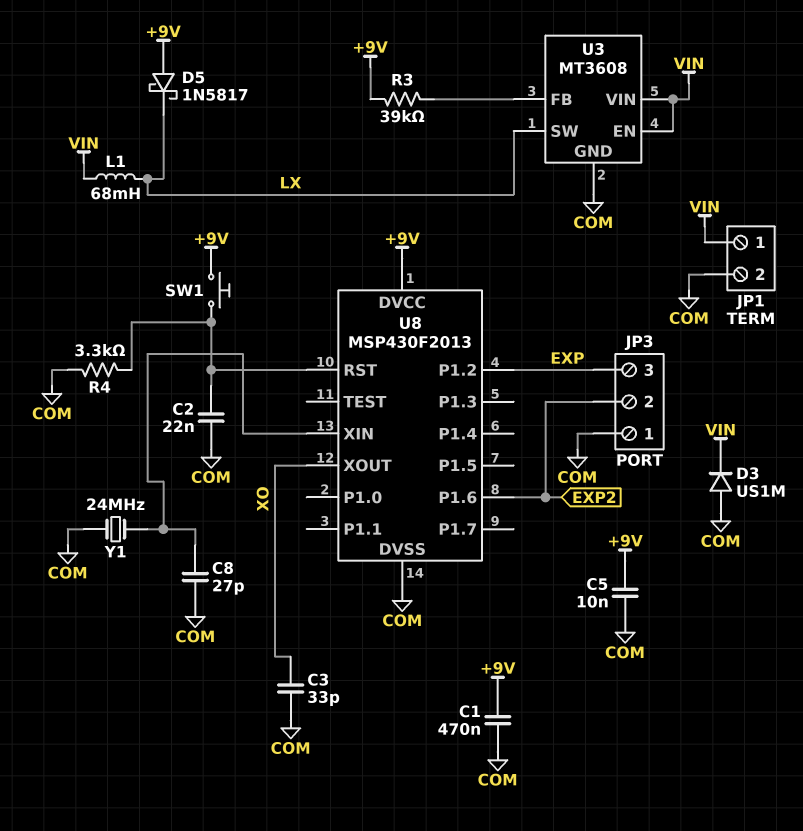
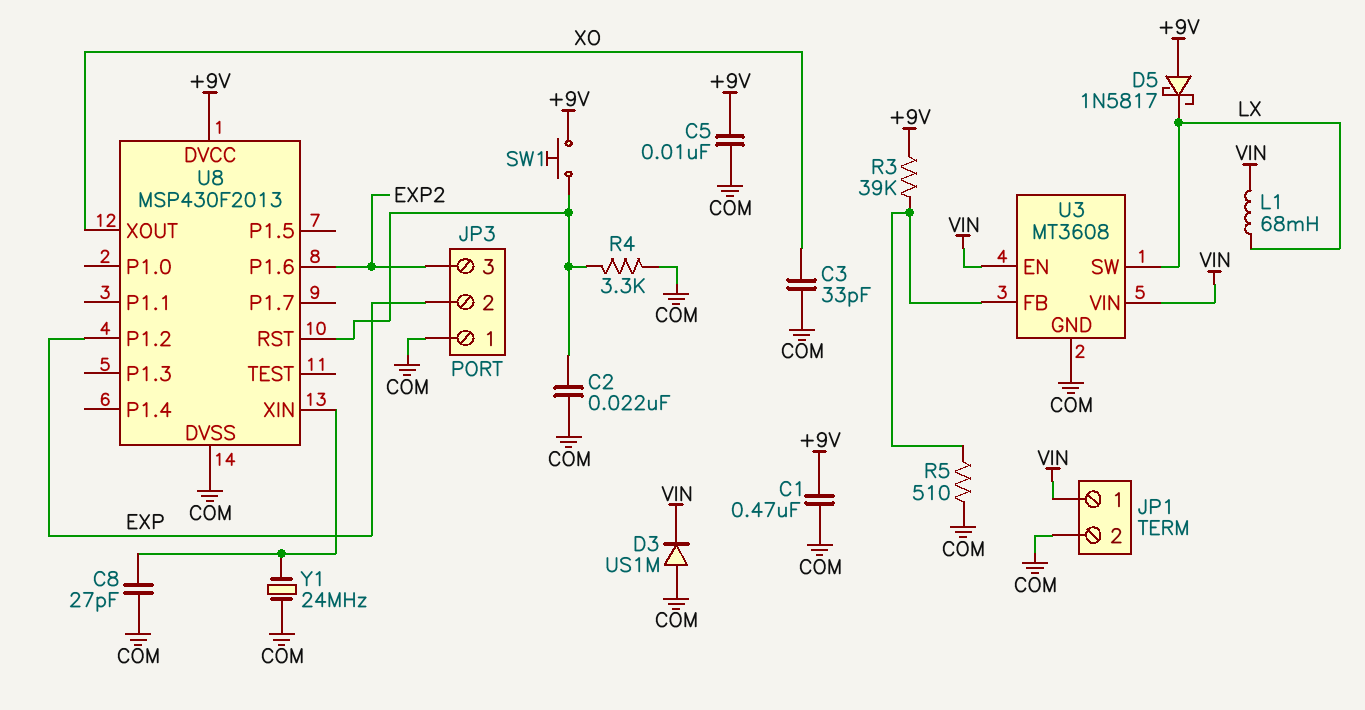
JP3 pin 2: EXP2 -> EXP
JP3 pin 3: EXP -> EXP2
R5: none -> 510 (COM, U3/FB)

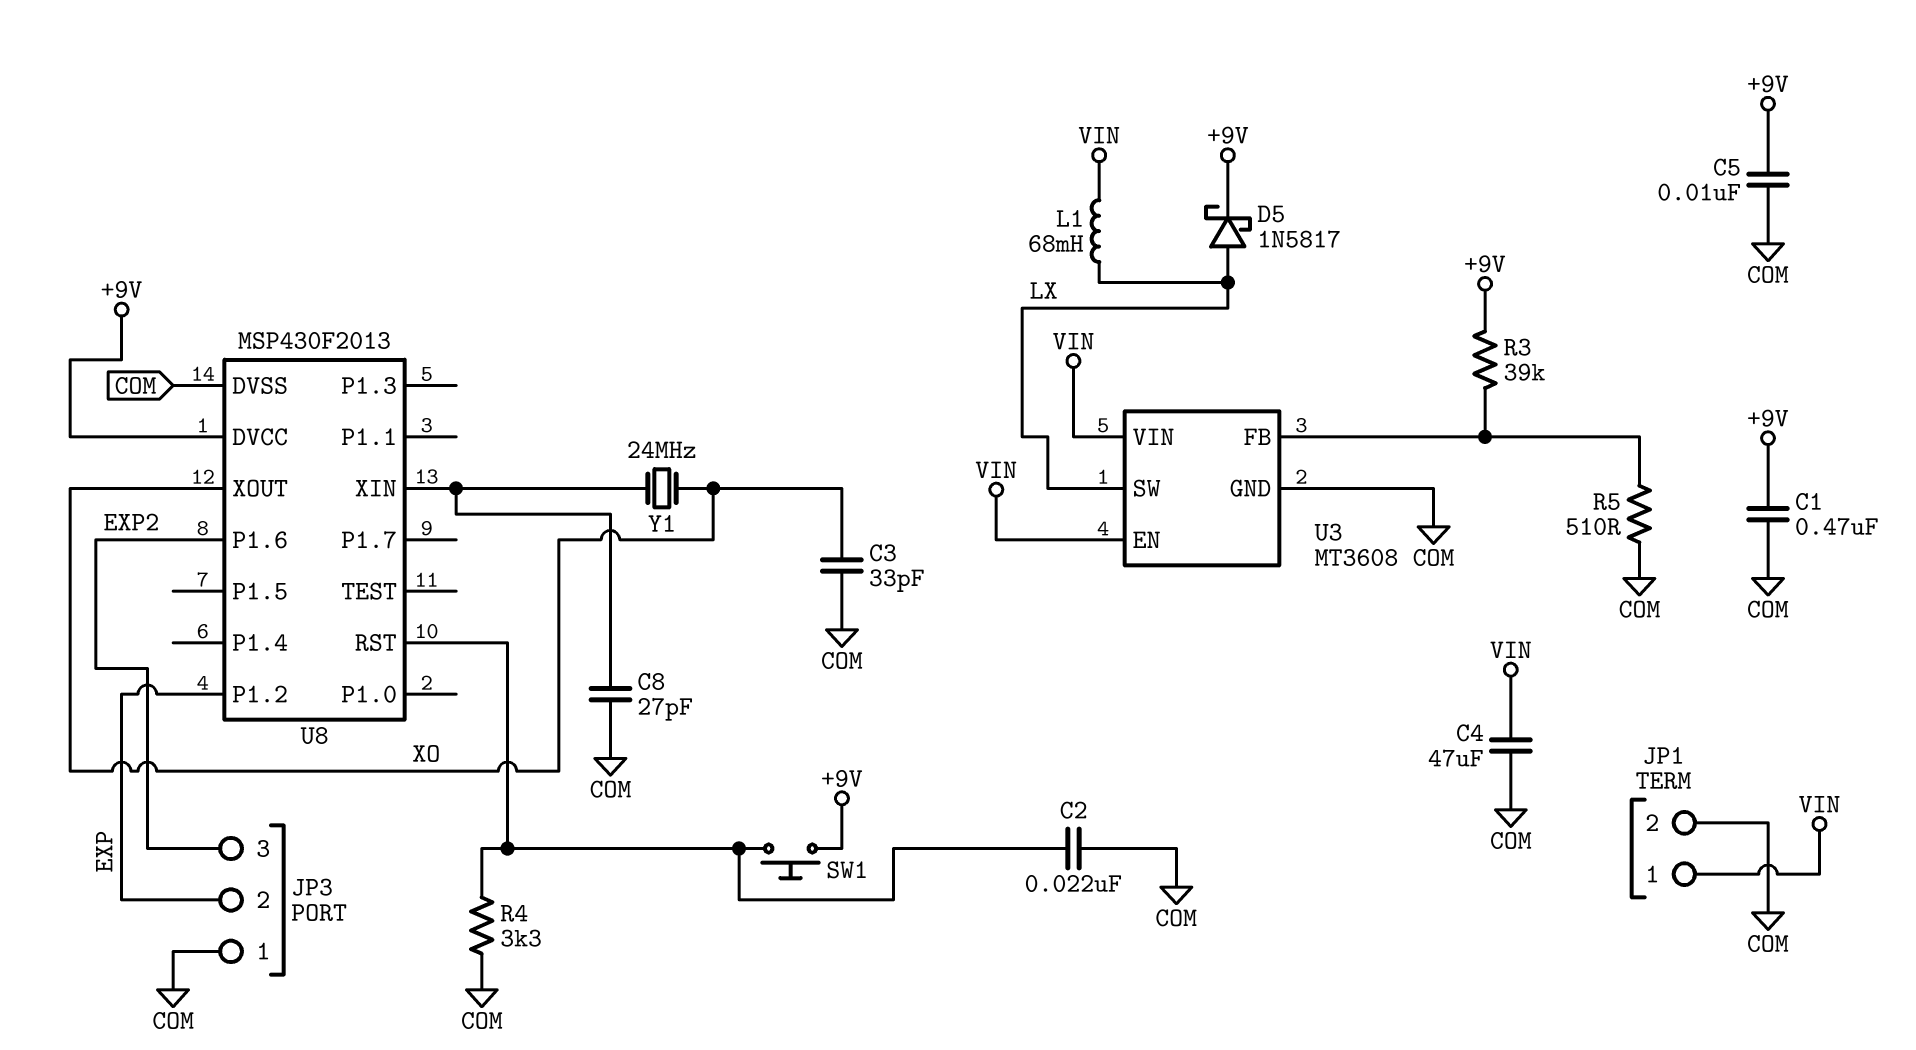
C4: none -> 47uF (COM, VIN)
D3: diode US1M (A COM, K VIN) -> none
D5: schottky 1N5817 (A +9V, K LX) -> schottky 1N5817 (A LX, K +9V)
Y1: 24MHz (COM, U8/XIN) -> 24MHz (U8/XIN, XO)

